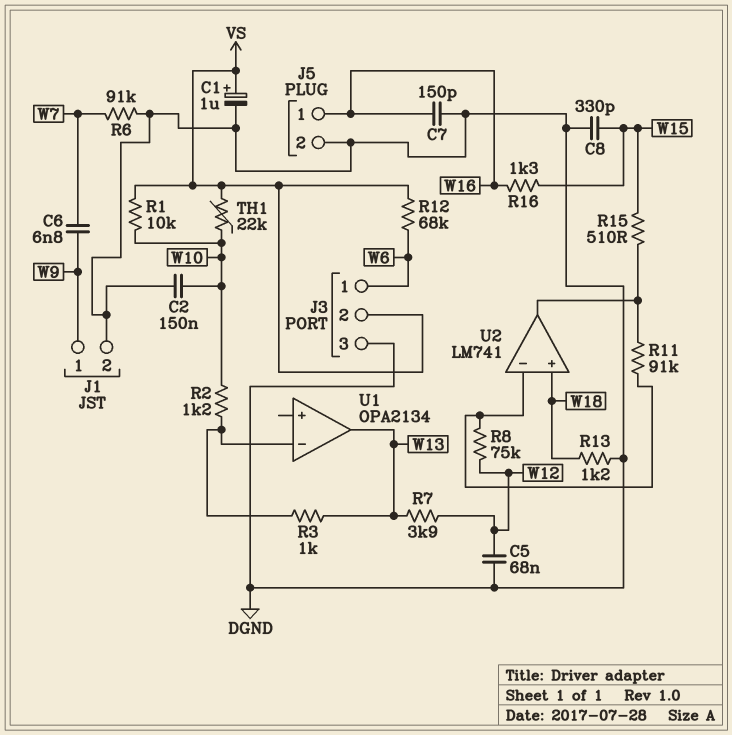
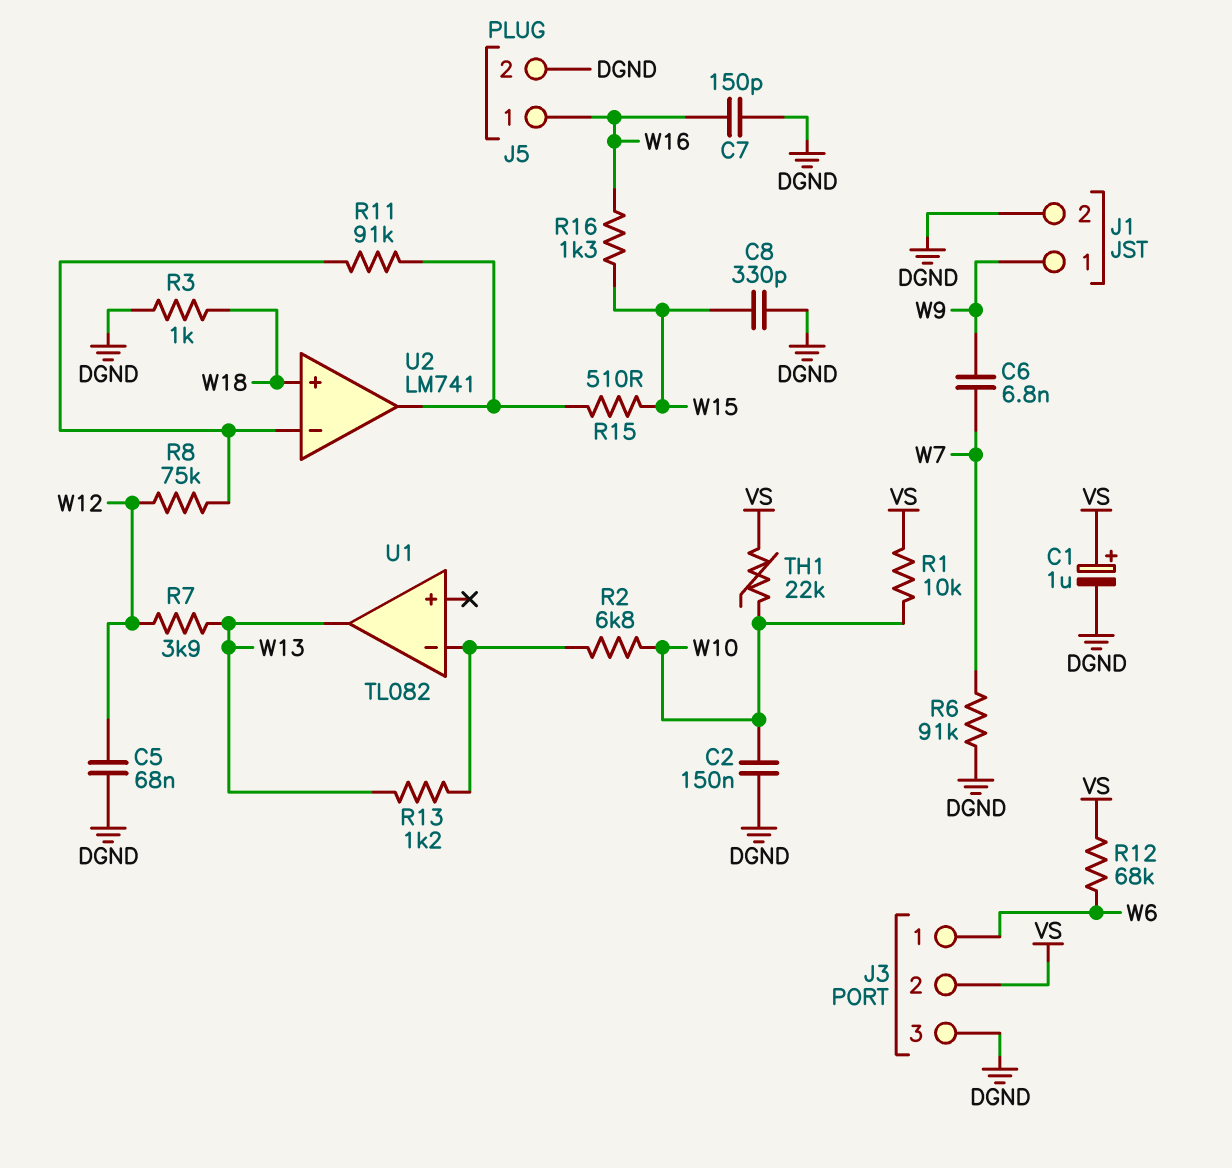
R2: 1.2k (U1/in-, W10) -> 6.8k (U1/in-, W10)
R3: 1k (U1/in-, W13) -> 1k (DGND, W18)
R13: 1.2k (DGND, W18) -> 1.2k (U1/in-, W13)
U1: OPA2134 -> TL082

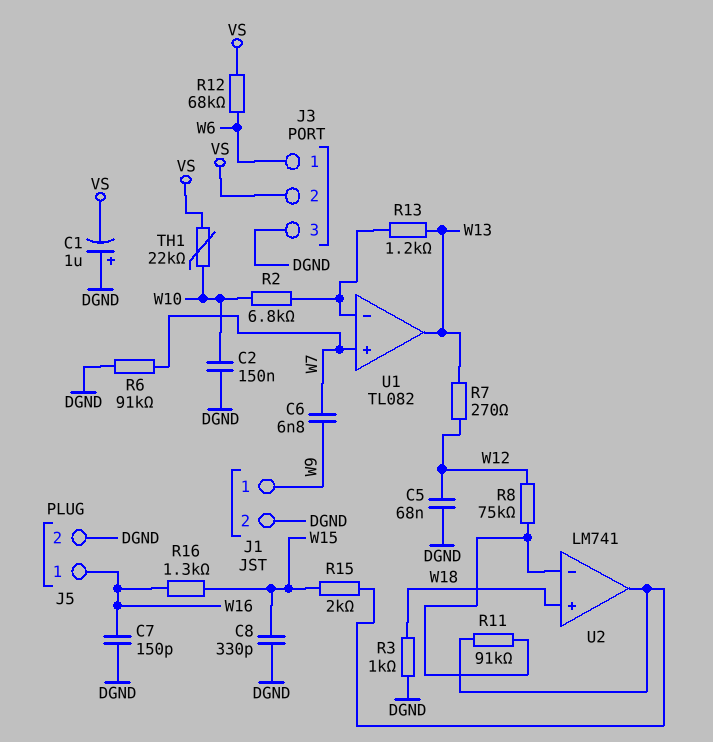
C1: 1uF (plus VS, minus DGND) -> 1uF (plus DGND, minus VS)
R1: 10k (VS, W10) -> none
R7: 3.9k (W12, W13) -> 270 (W12, W13)
R15: 510 (U2/out, W15) -> 2k (U2/out, W15)
U1 pin in+: none -> W7

